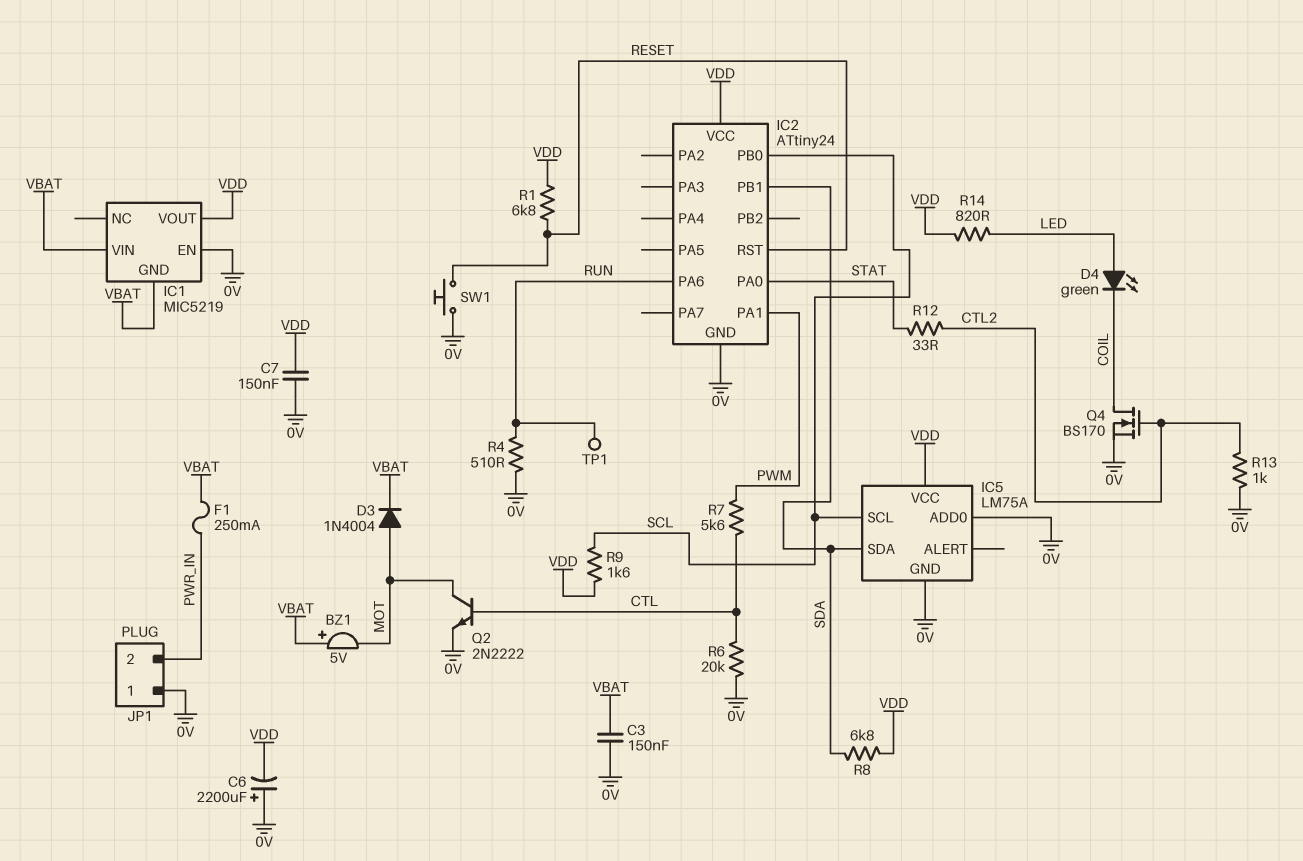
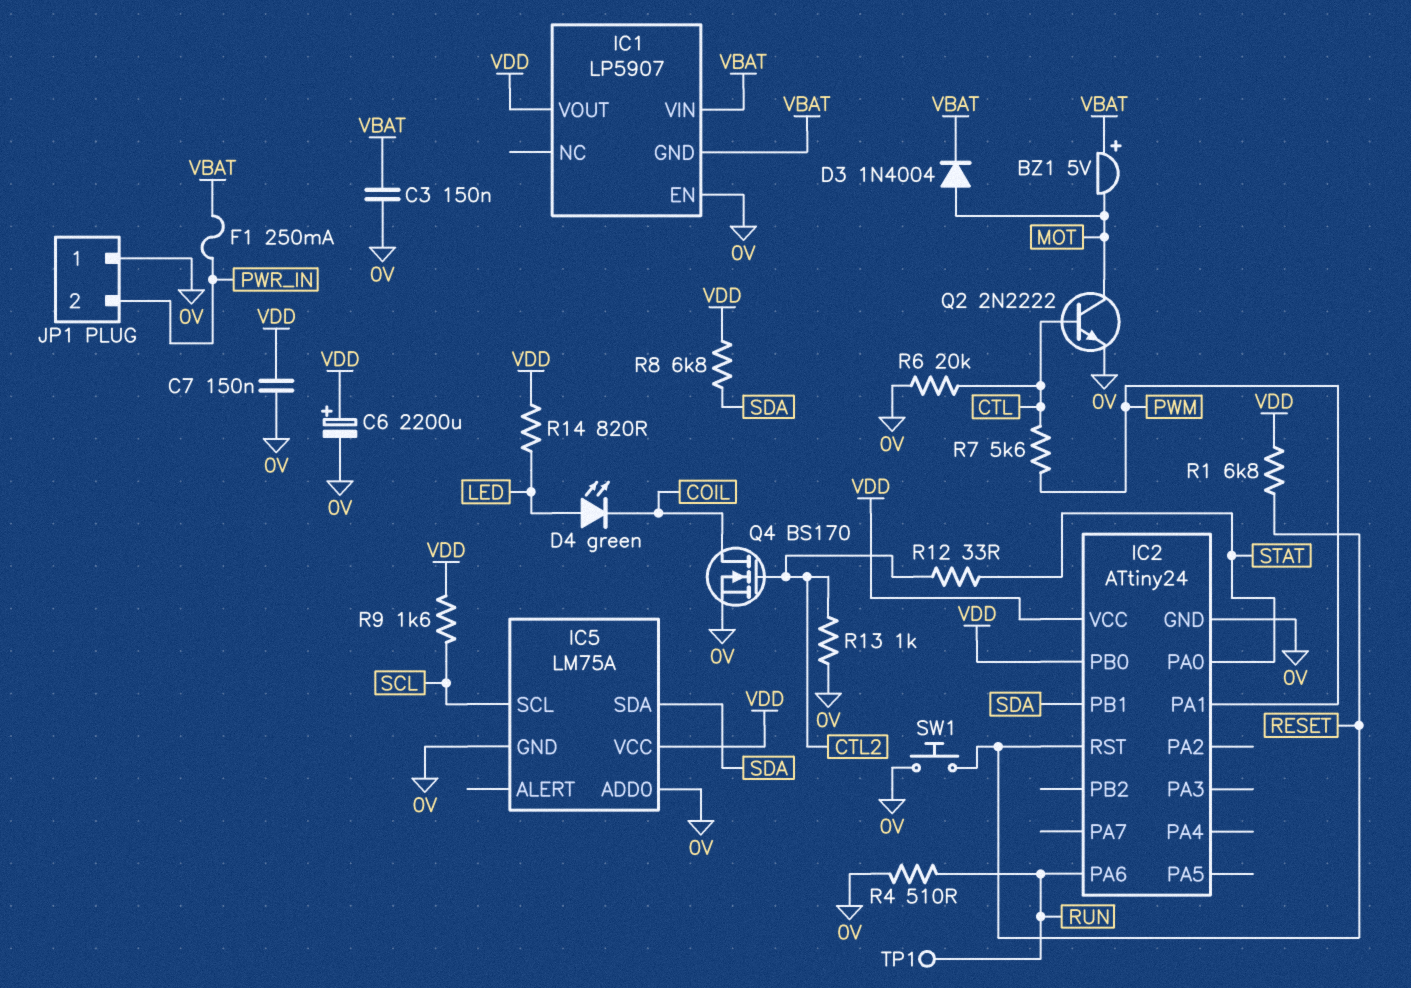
C6: 2200uF (plus 0V, minus VDD) -> 2200uF (plus VDD, minus 0V)
IC1: MIC5219 -> LP5907
IC2 pin PB0: SCL -> VDD

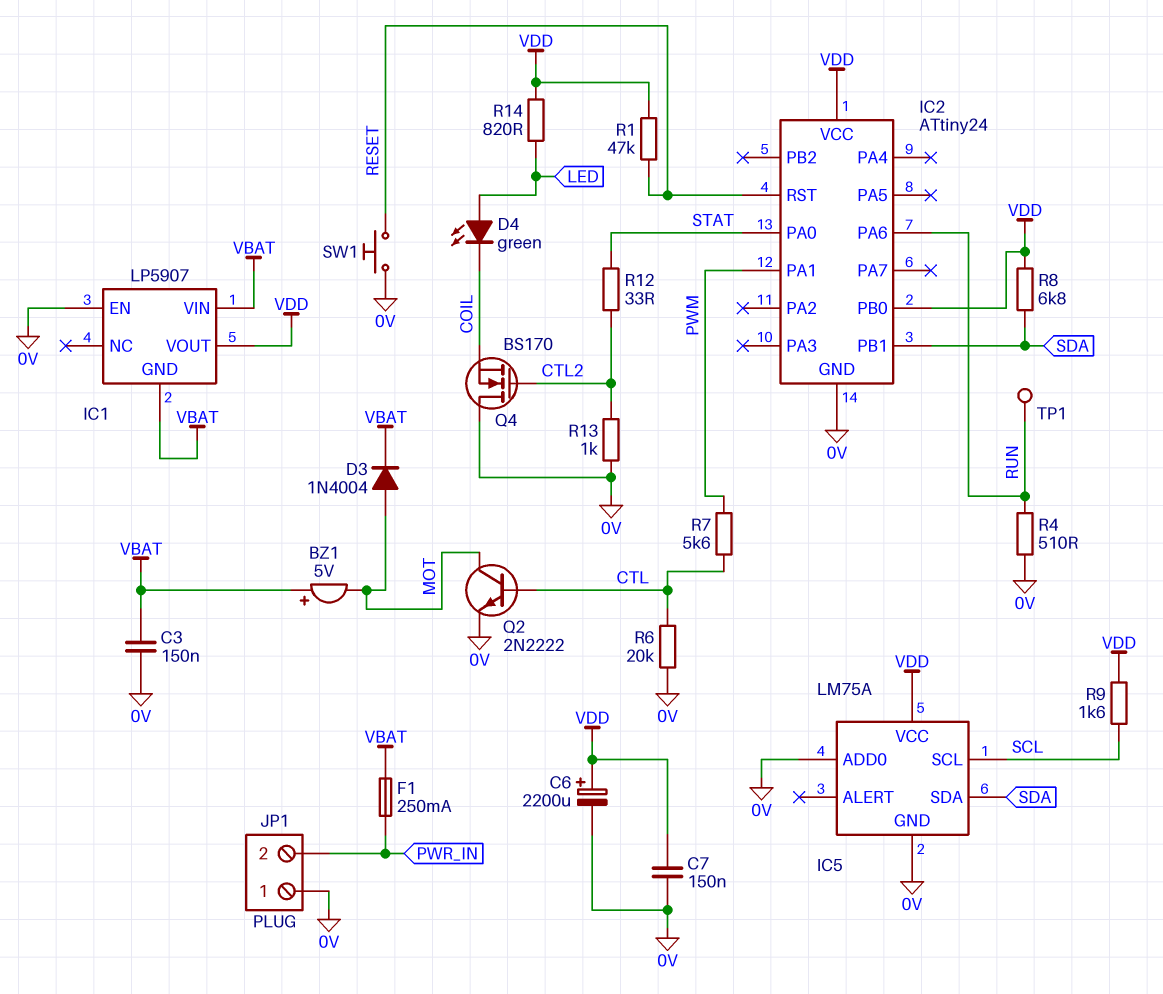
Q4: NMOS BS170 (G CTL2, D COIL, S 0V) -> NMOS BS170 (G CTL2, D 0V, S COIL)
R1: 6.8k (RESET, VDD) -> 47k (RESET, VDD)

